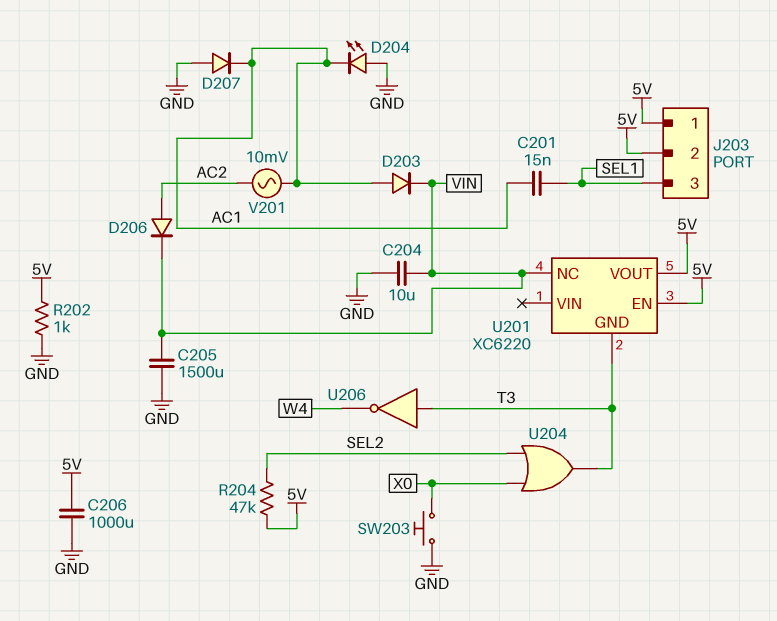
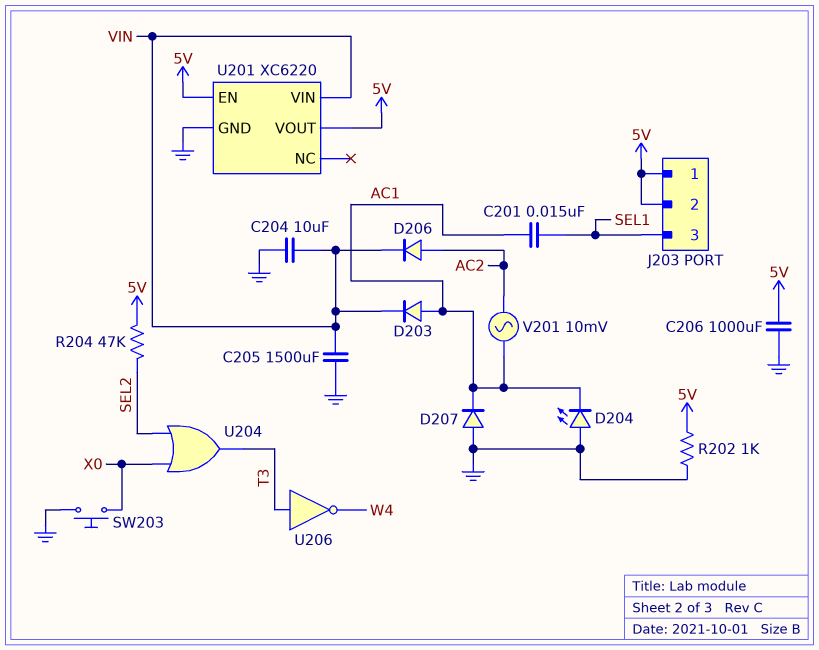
U201 pin GND: T3 -> GND
U201 pin NC: VIN -> none
U201 pin VIN: none -> VIN

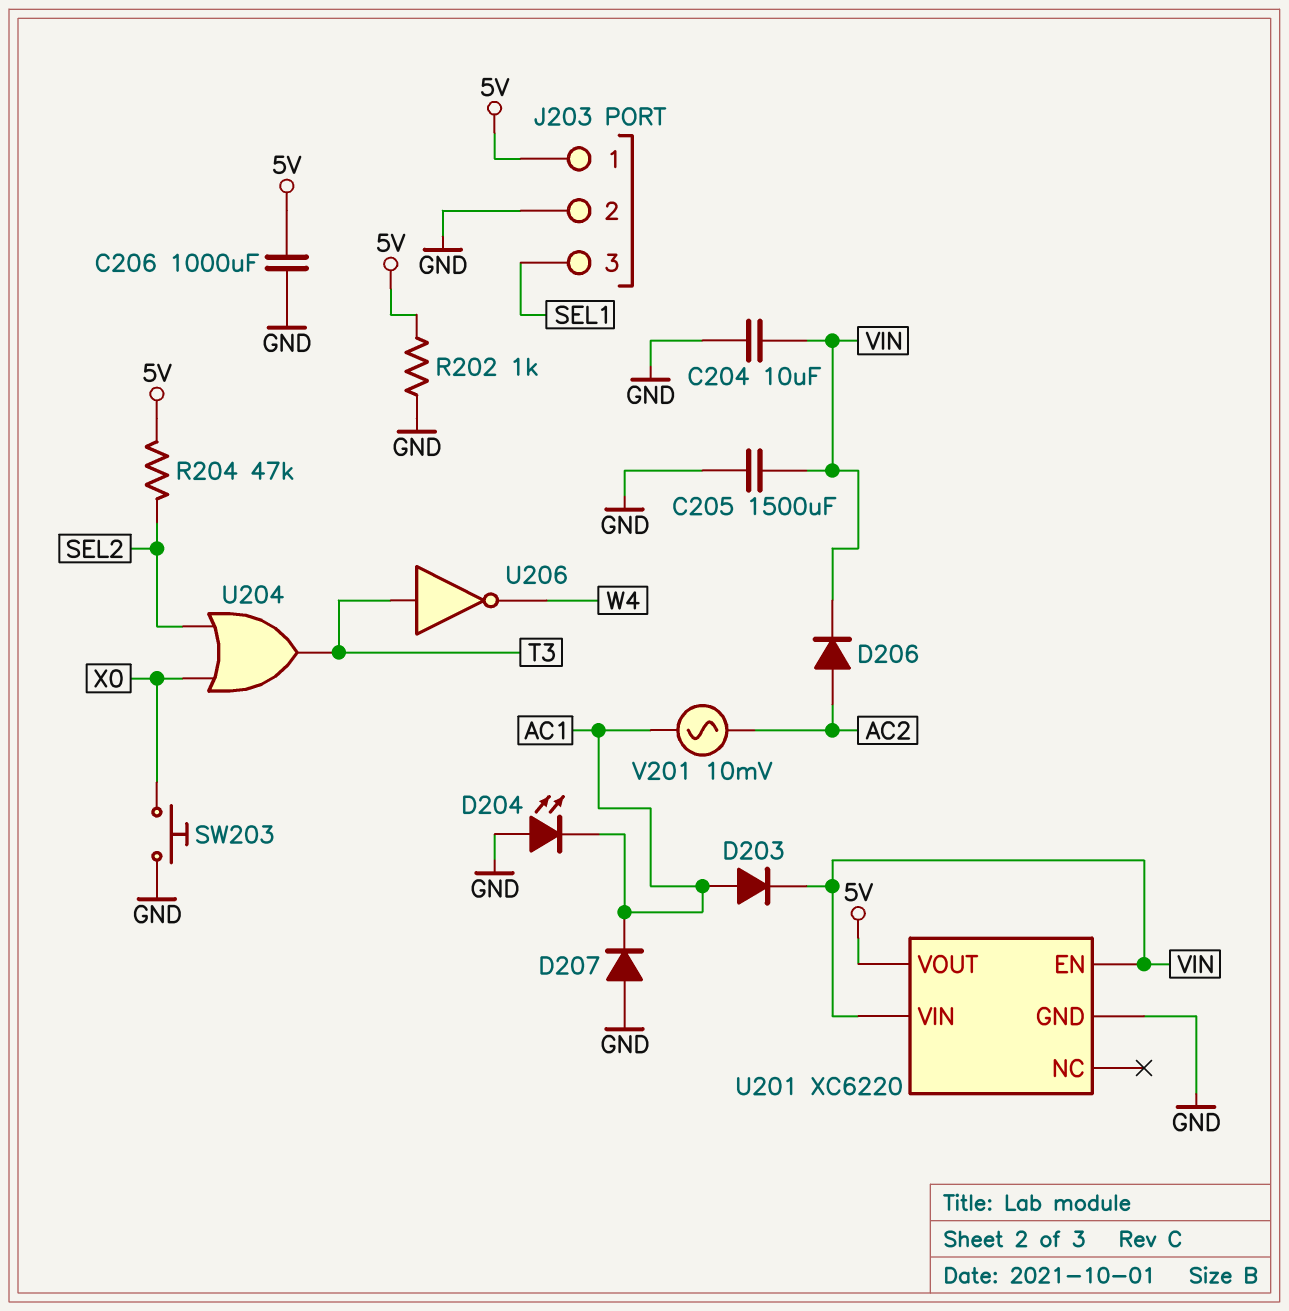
C201: 15nF (AC1, SEL1) -> none
J203 pin 2: 5V -> GND
U201 pin EN: 5V -> VIN

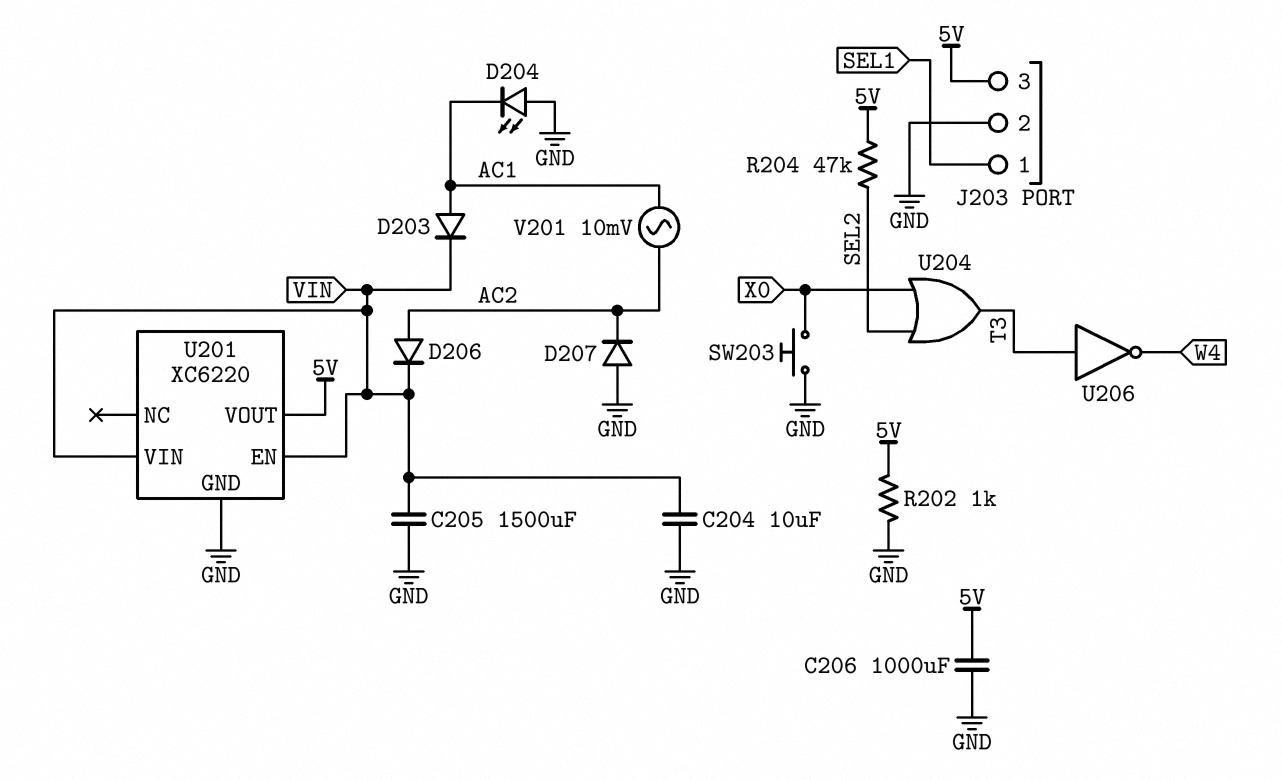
D207: diode (A GND, K AC1) -> diode (A GND, K AC2)
J203 pin 1: 5V -> SEL1
J203 pin 3: SEL1 -> 5V

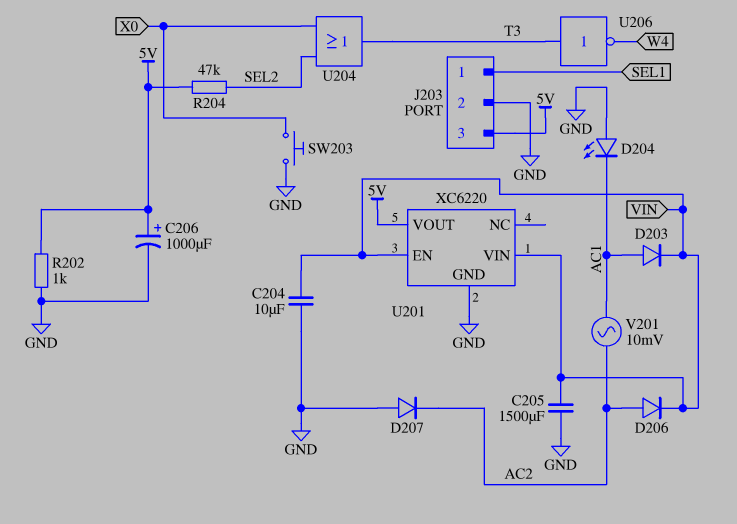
C206: 1000uF (5V, GND) -> 1000uF (plus 5V, minus GND)

